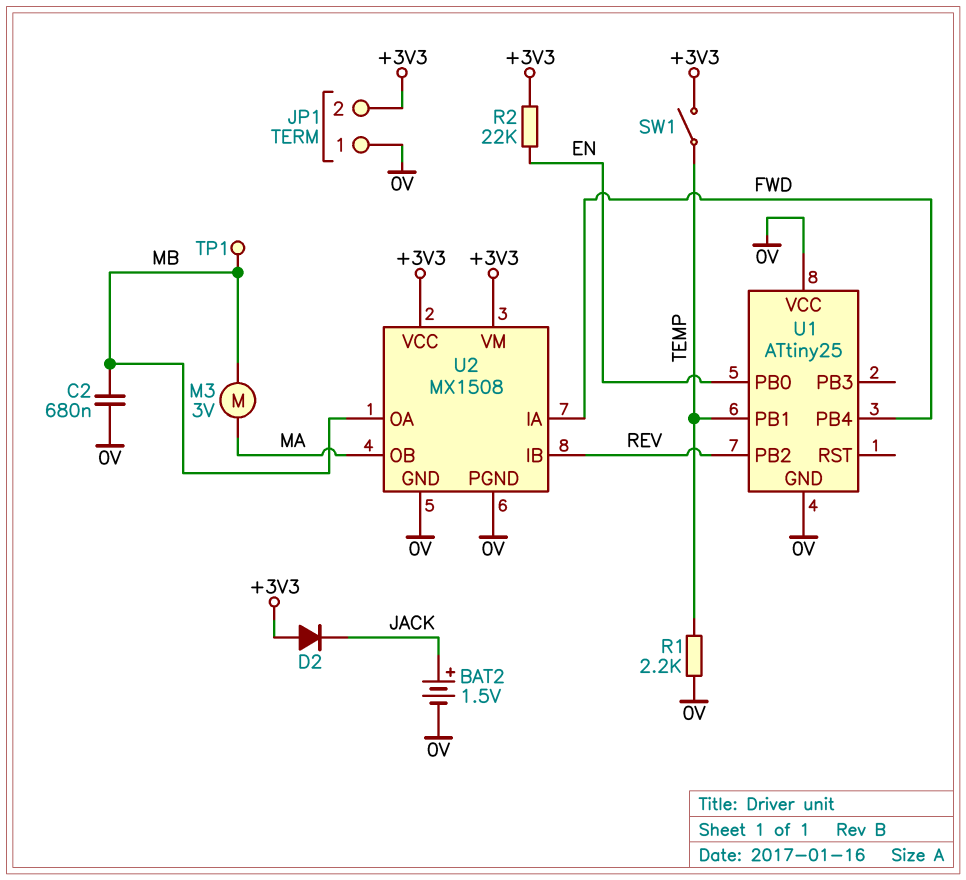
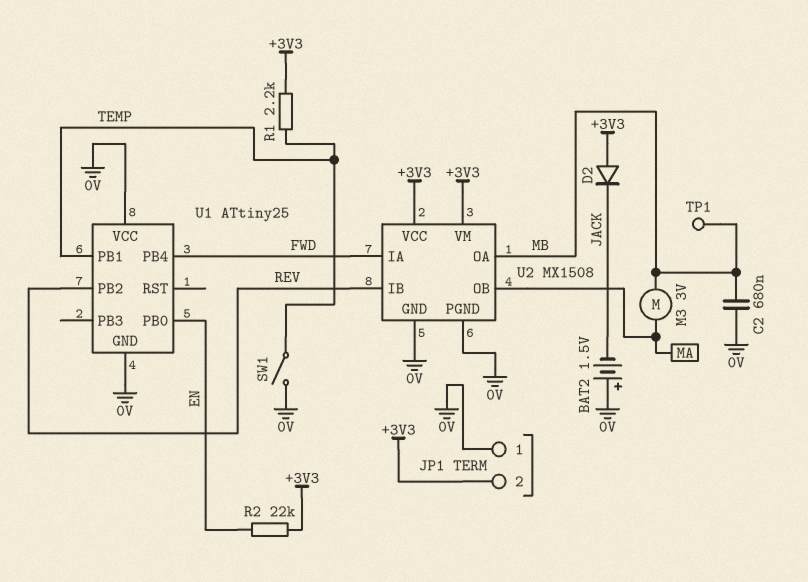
BAT2: 1.5V (plus JACK, minus 0V) -> 1.5V (plus 0V, minus JACK)
R1: 2.2k (0V, TEMP) -> 2.2k (+3V3, TEMP)
SW1: switch (+3V3, TEMP) -> switch (0V, TEMP)

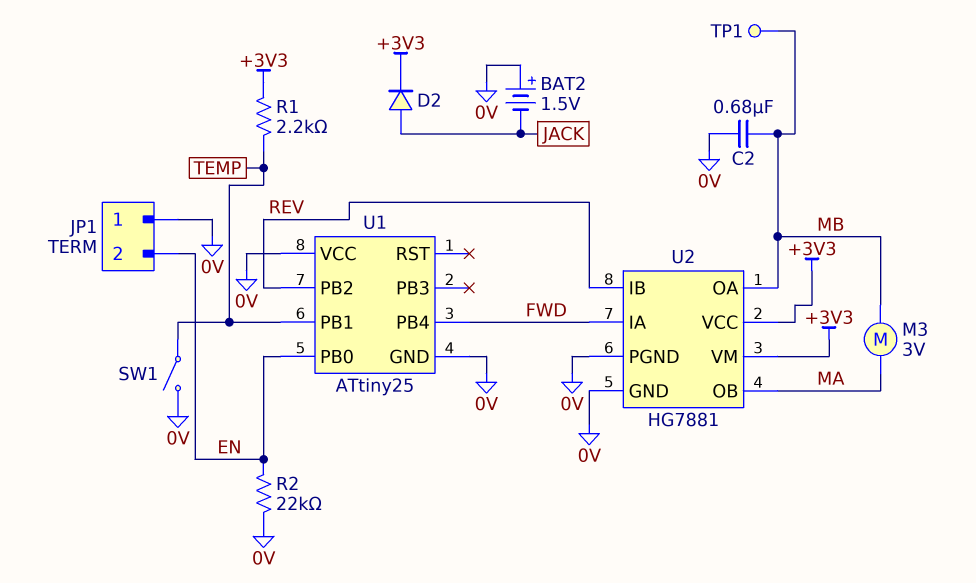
D2: diode (A +3V3, K JACK) -> diode (A JACK, K +3V3)
JP1 pin 2: +3V3 -> EN
R2: 22k (+3V3, EN) -> 22k (0V, EN)
U2: MX1508 -> HG7881

